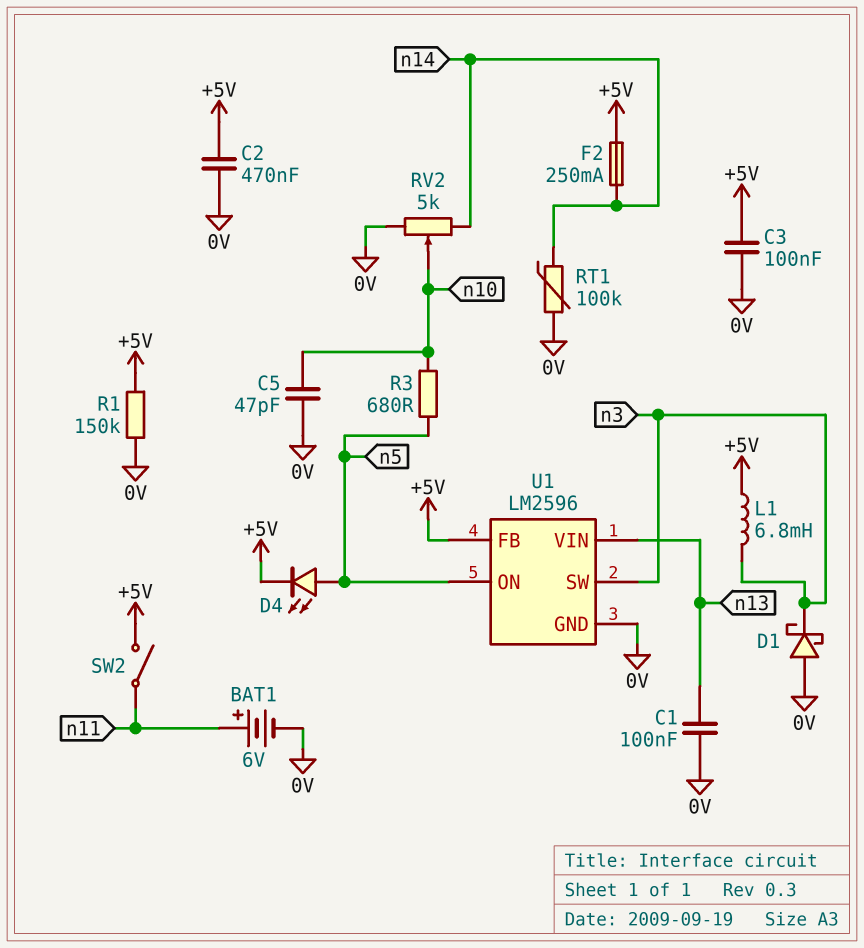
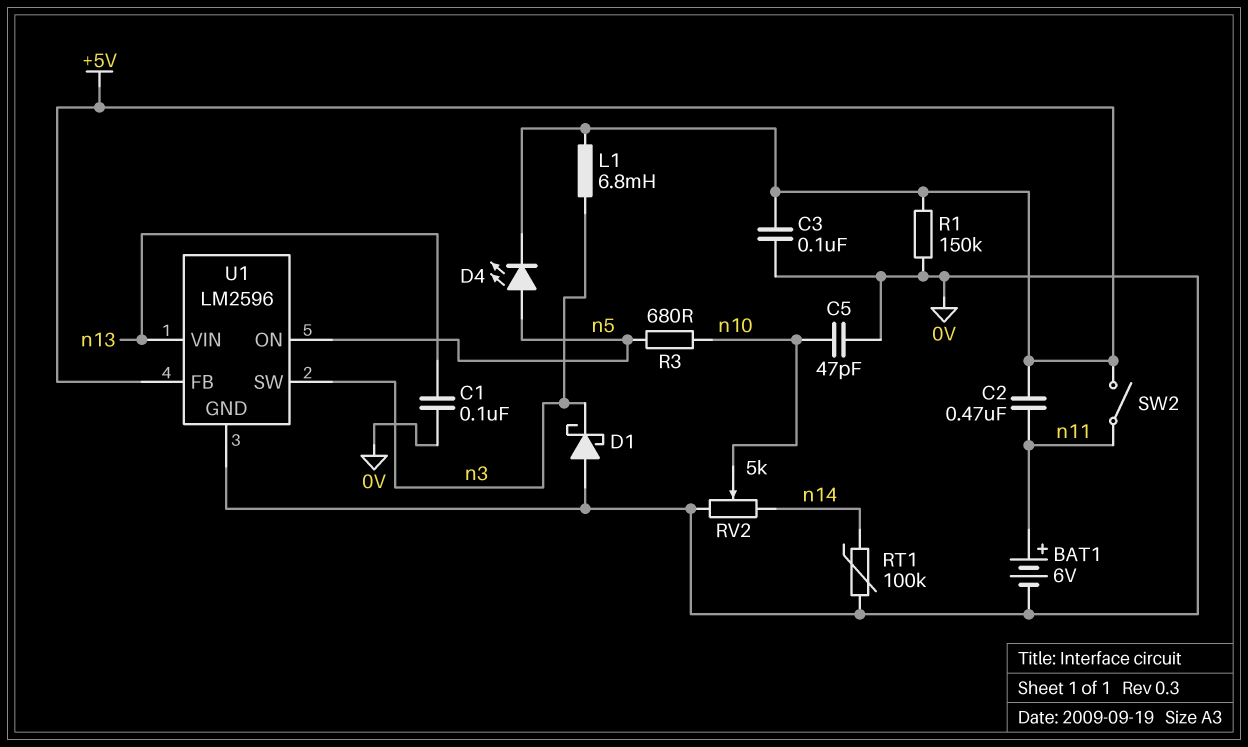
C2: 470nF (+5V, 0V) -> 470nF (+5V, n11)
F2: 250mA (+5V, n14) -> none

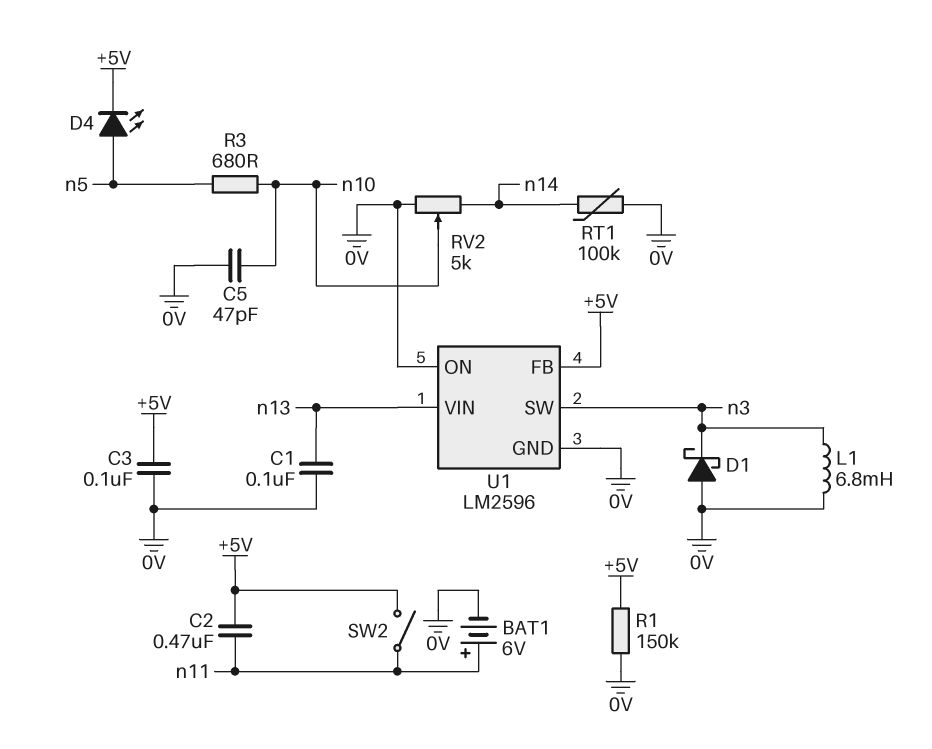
L1: 6.8mH (+5V, n3) -> 6.8mH (0V, n3)
U1 pin ON: n5 -> 0V

